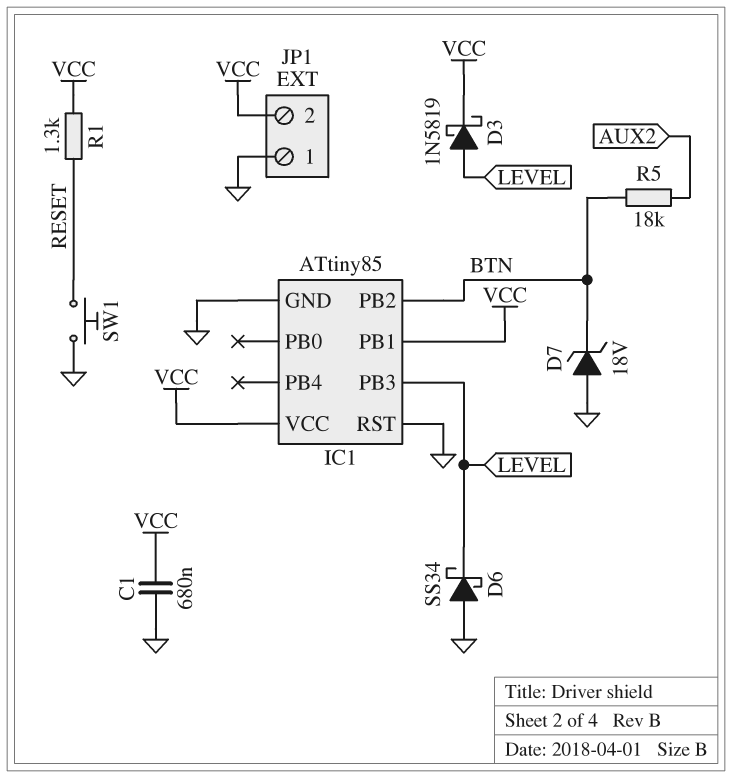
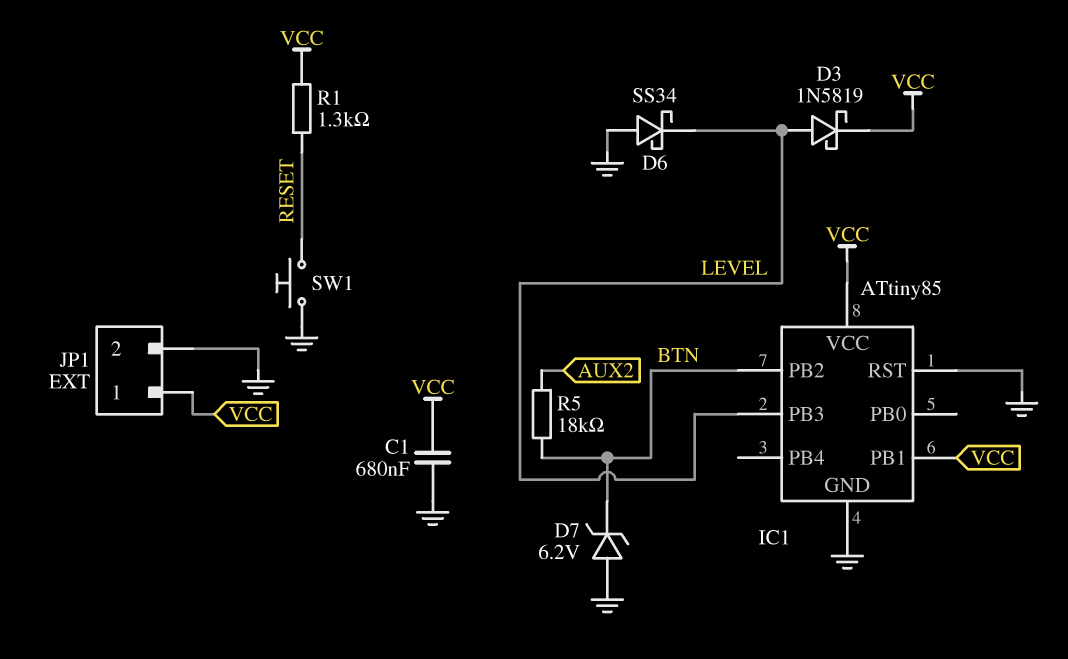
D7: zener 18V (A GND, K BTN) -> zener 6.2V (A GND, K BTN)
JP1 pin 1: GND -> VCC
JP1 pin 2: VCC -> GND

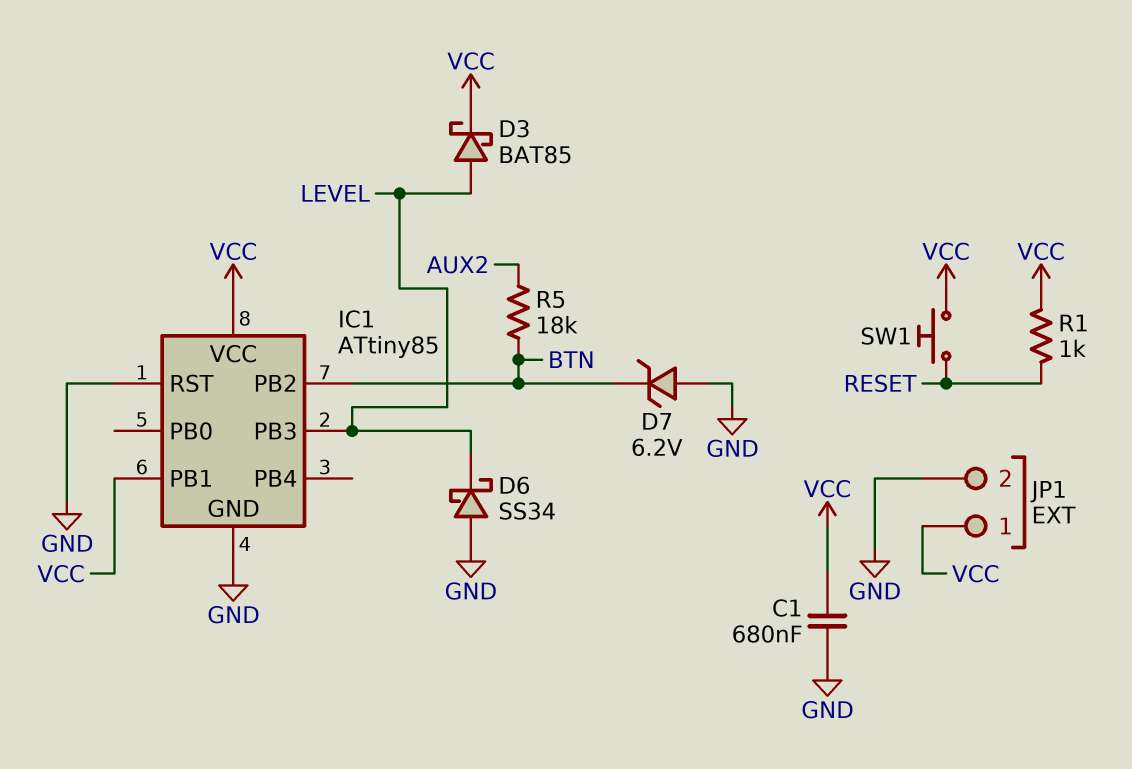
D3: schottky 1N5819 (A LEVEL, K VCC) -> schottky BAT85 (A LEVEL, K VCC)
R1: 1.3k (RESET, VCC) -> 1k (RESET, VCC)
SW1: button (GND, RESET) -> button (RESET, VCC)

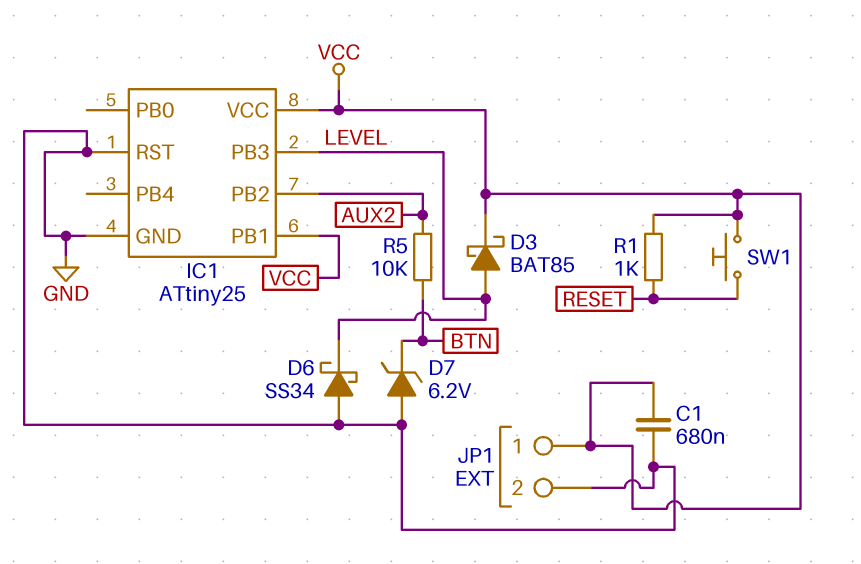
IC1: ATtiny85 -> ATtiny25
IC1 pin PB2: BTN -> AUX2
R5: 18k (AUX2, BTN) -> 10k (AUX2, BTN)

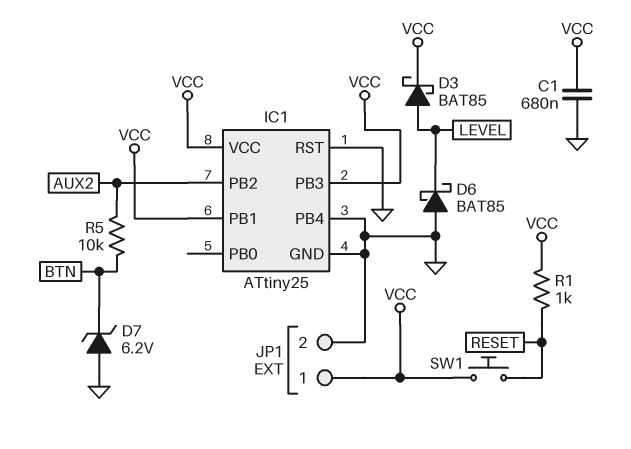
D6: schottky SS34 (A GND, K LEVEL) -> schottky BAT85 (A GND, K LEVEL)
IC1 pin PB3: LEVEL -> VCC
IC1 pin PB4: none -> GND

